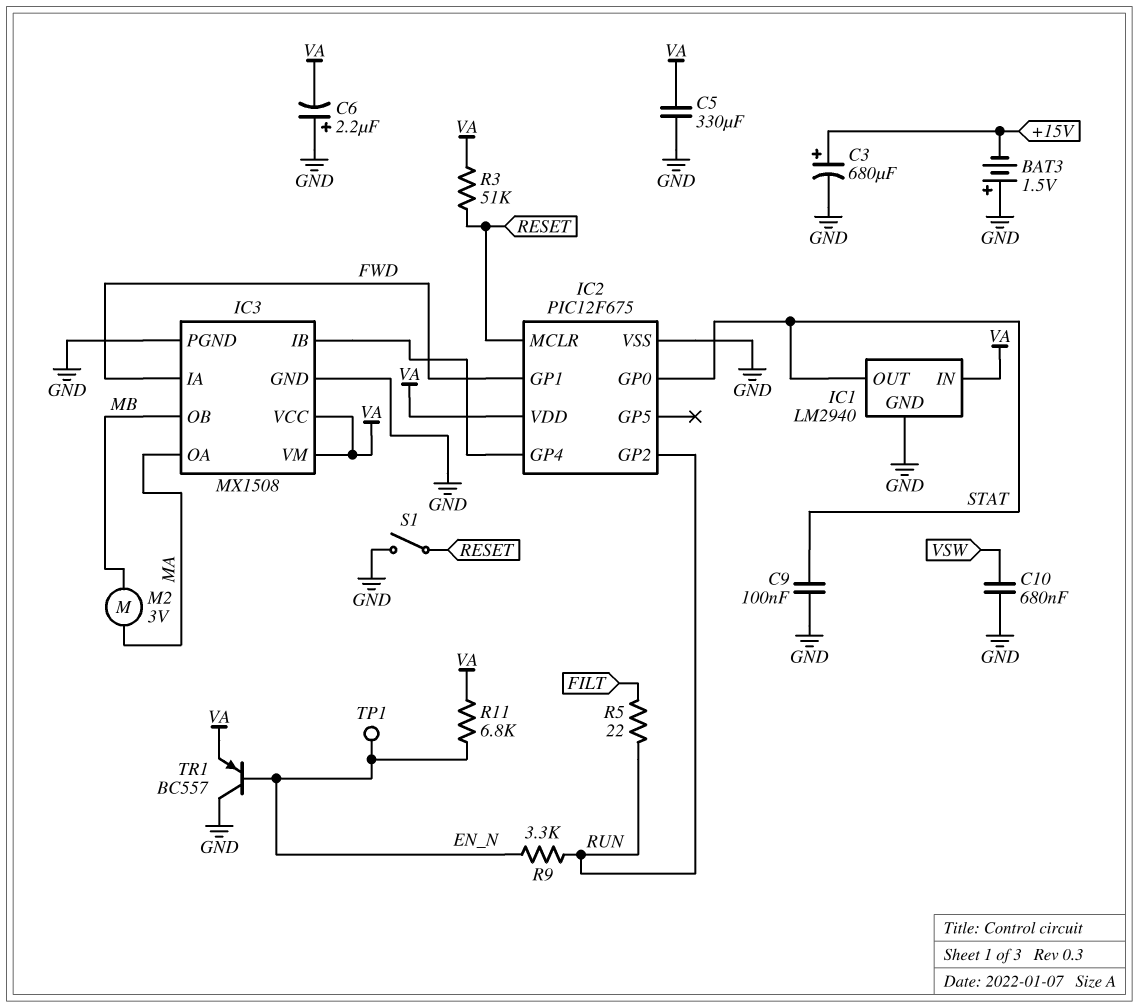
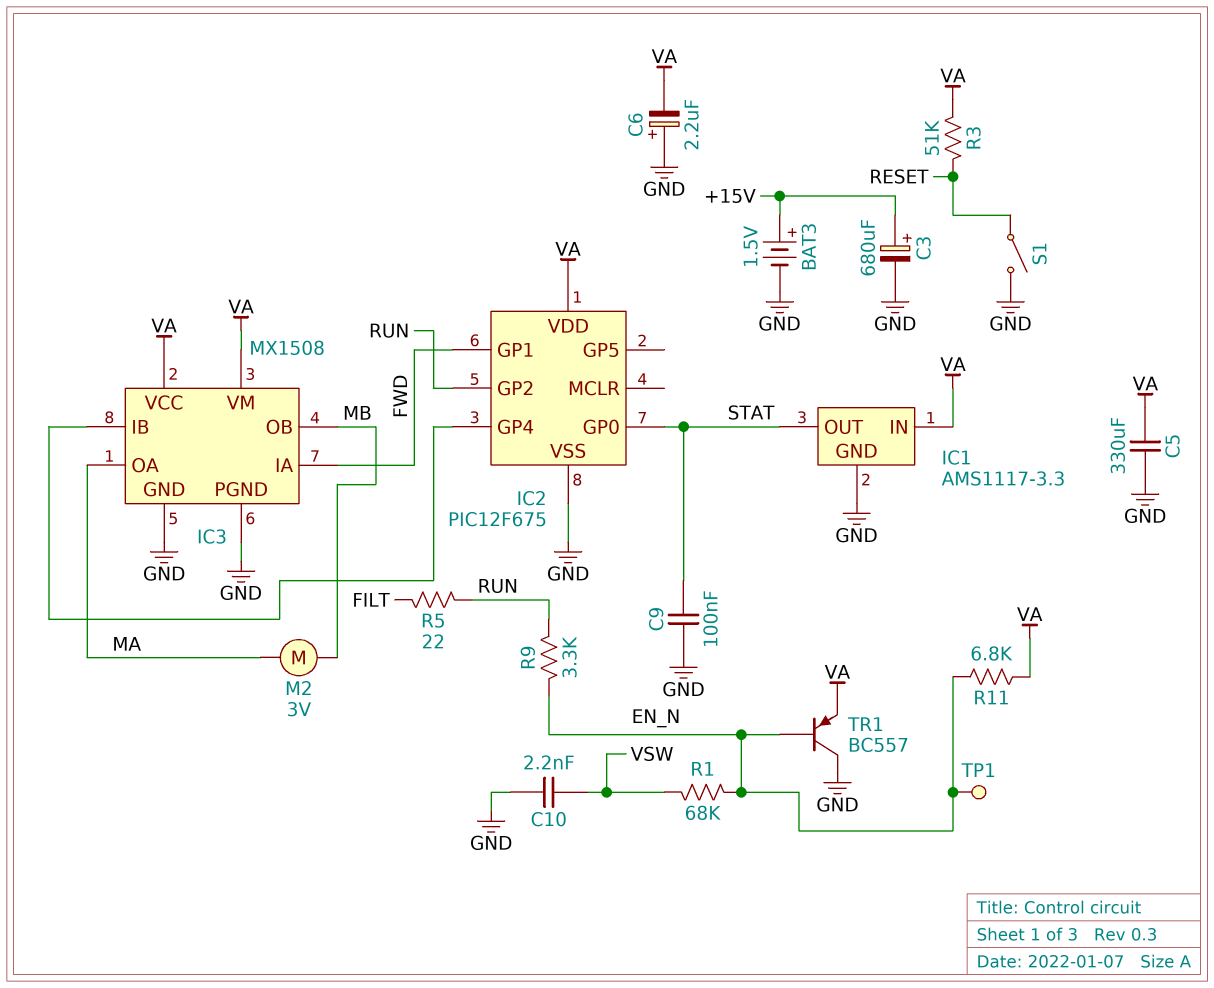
BAT3: 1.5V (plus GND, minus +15V) -> 1.5V (plus +15V, minus GND)
C10: 680nF (GND, VSW) -> 2.2nF (GND, VSW)
IC1: LM2940 -> AMS1117-3.3
IC2 pin MCLR: RESET -> none
R1: none -> 68k (EN_N, VSW)

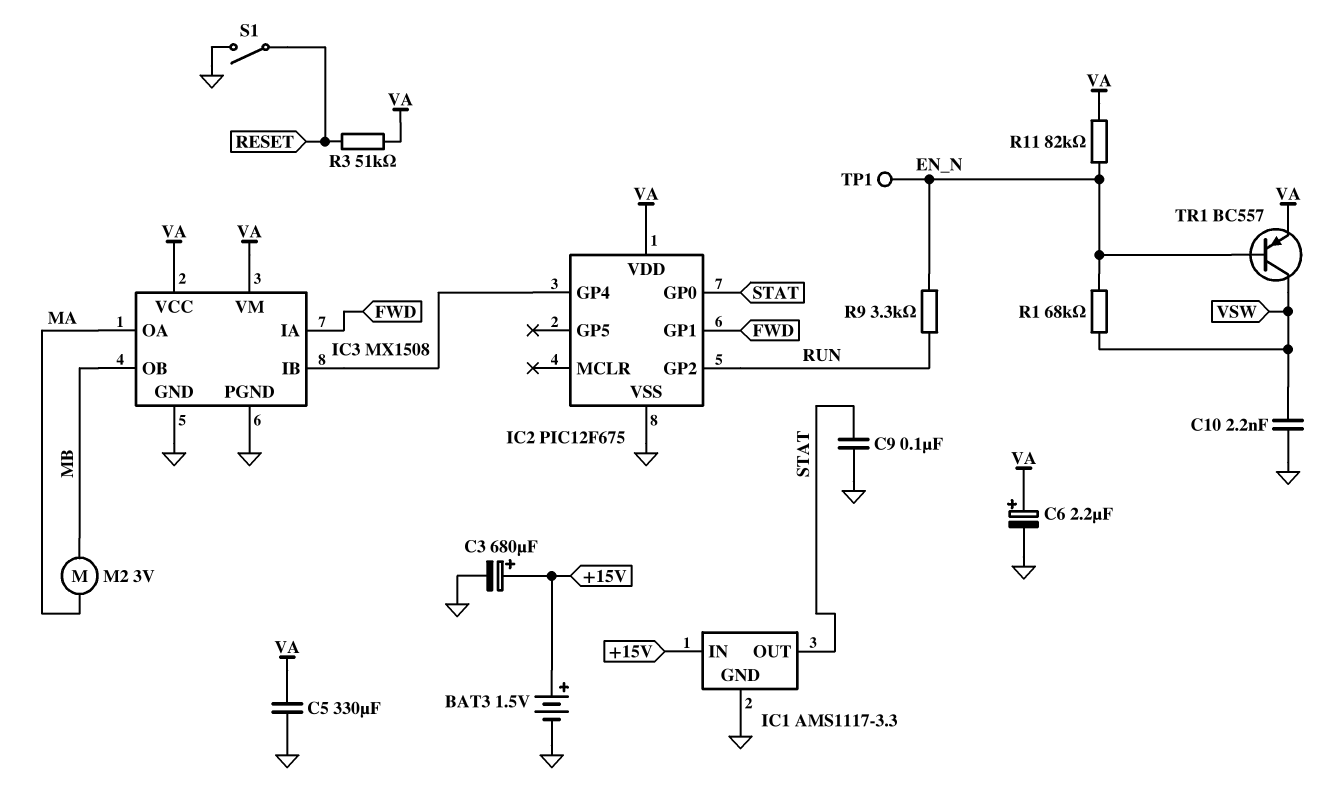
C6: 2.2uF (plus GND, minus VA) -> 2.2uF (plus VA, minus GND)
IC1 pin IN: VA -> +15V
R5: 22 (FILT, RUN) -> none
R11: 6.8k (EN_N, VA) -> 82k (EN_N, VA)
TR1: PNP BC557 (B EN_N, C GND, E VA) -> PNP BC557 (B EN_N, C VSW, E VA)

